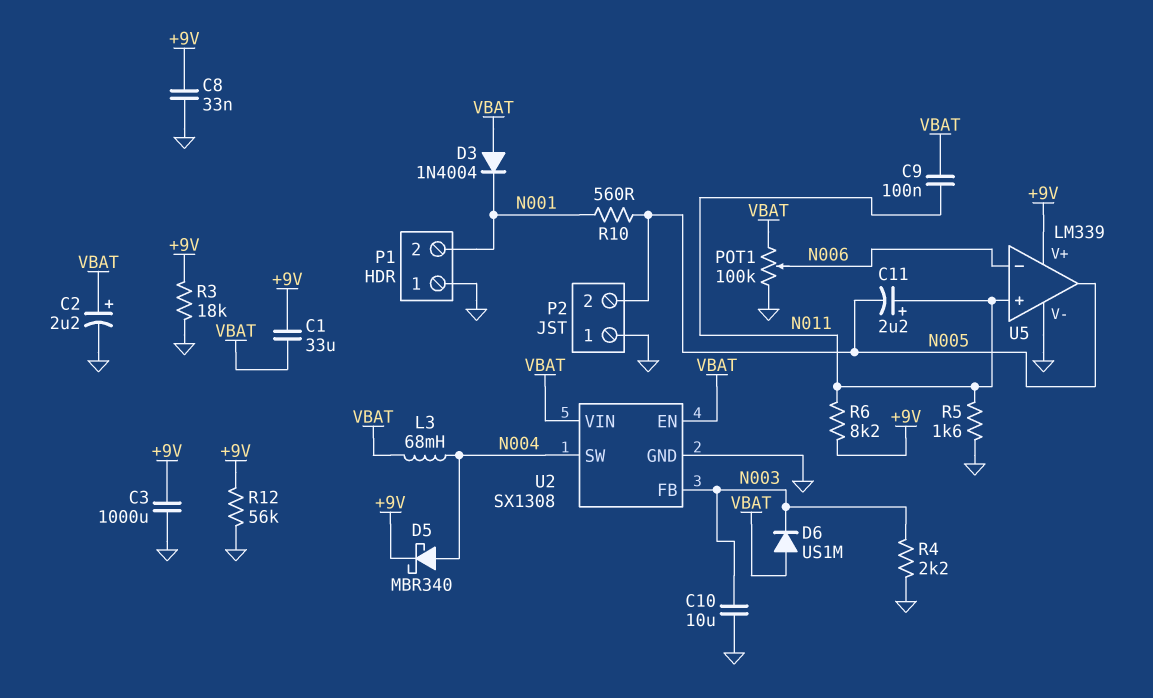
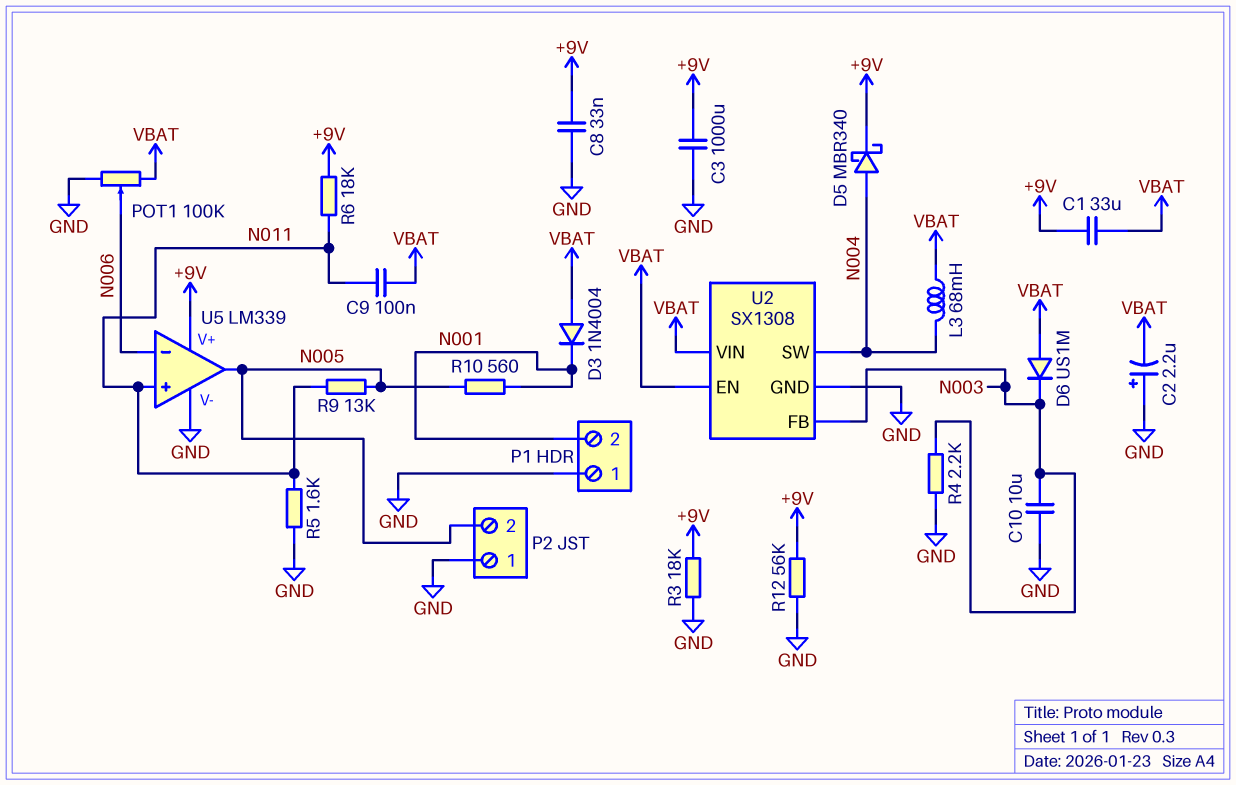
C2: 2.2uF (plus VBAT, minus GND) -> 2.2uF (plus GND, minus VBAT)
C11: 2.2uF (plus N011, minus N005) -> none
R6: 8.2k (+9V, N011) -> 18k (+9V, N011)
R9: none -> 13k (N005, N011)

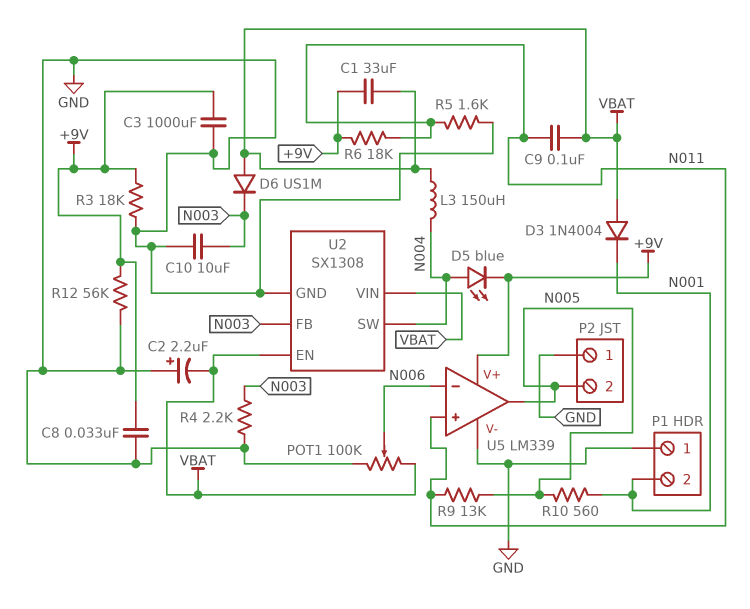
D5: schottky MBR340 (A N004, K +9V) -> LED blue (A N004, K +9V)
L3: 68mH (N004, VBAT) -> 150uH (N004, VBAT)

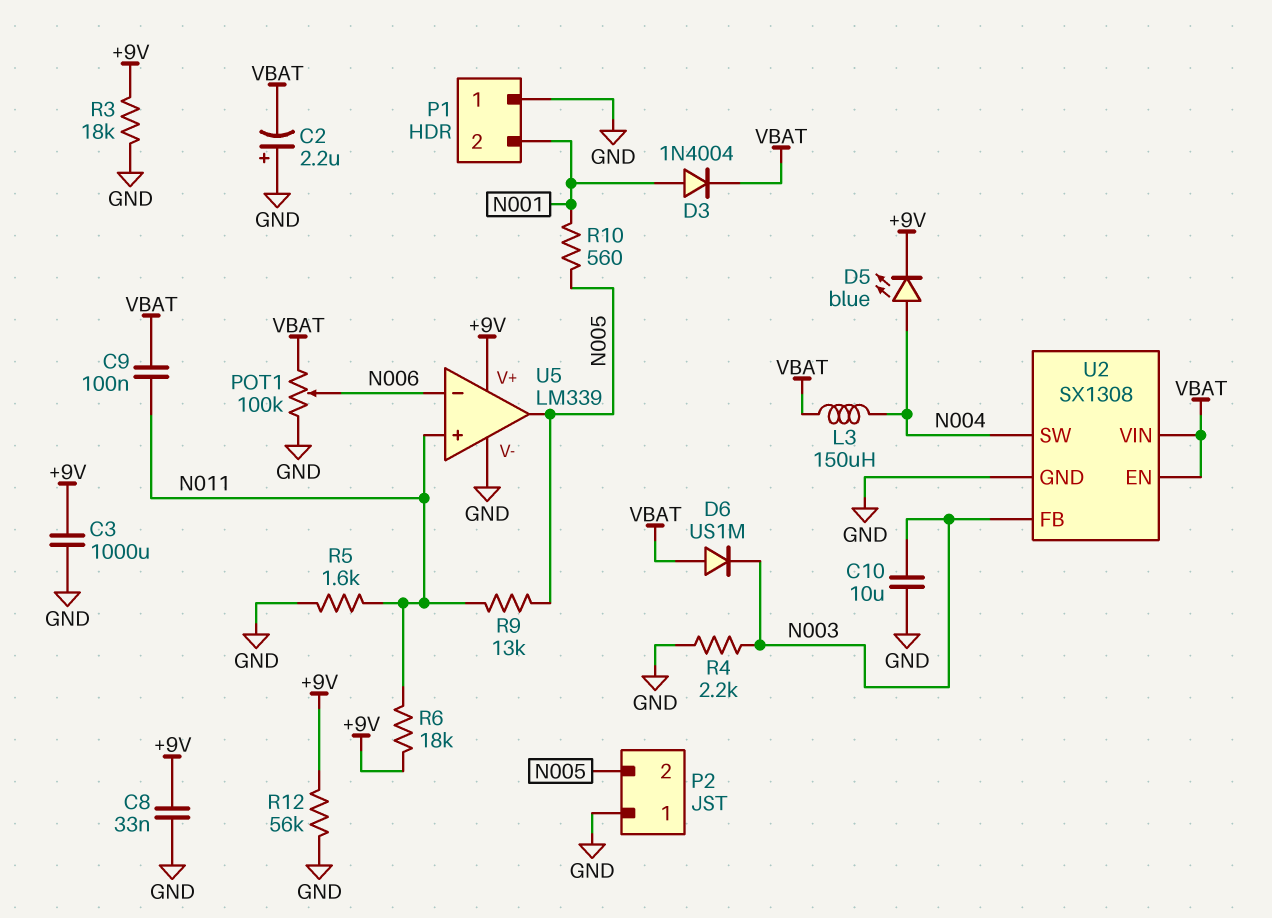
C1: 33uF (+9V, VBAT) -> none
D3: diode 1N4004 (A VBAT, K N001) -> diode 1N4004 (A N001, K VBAT)

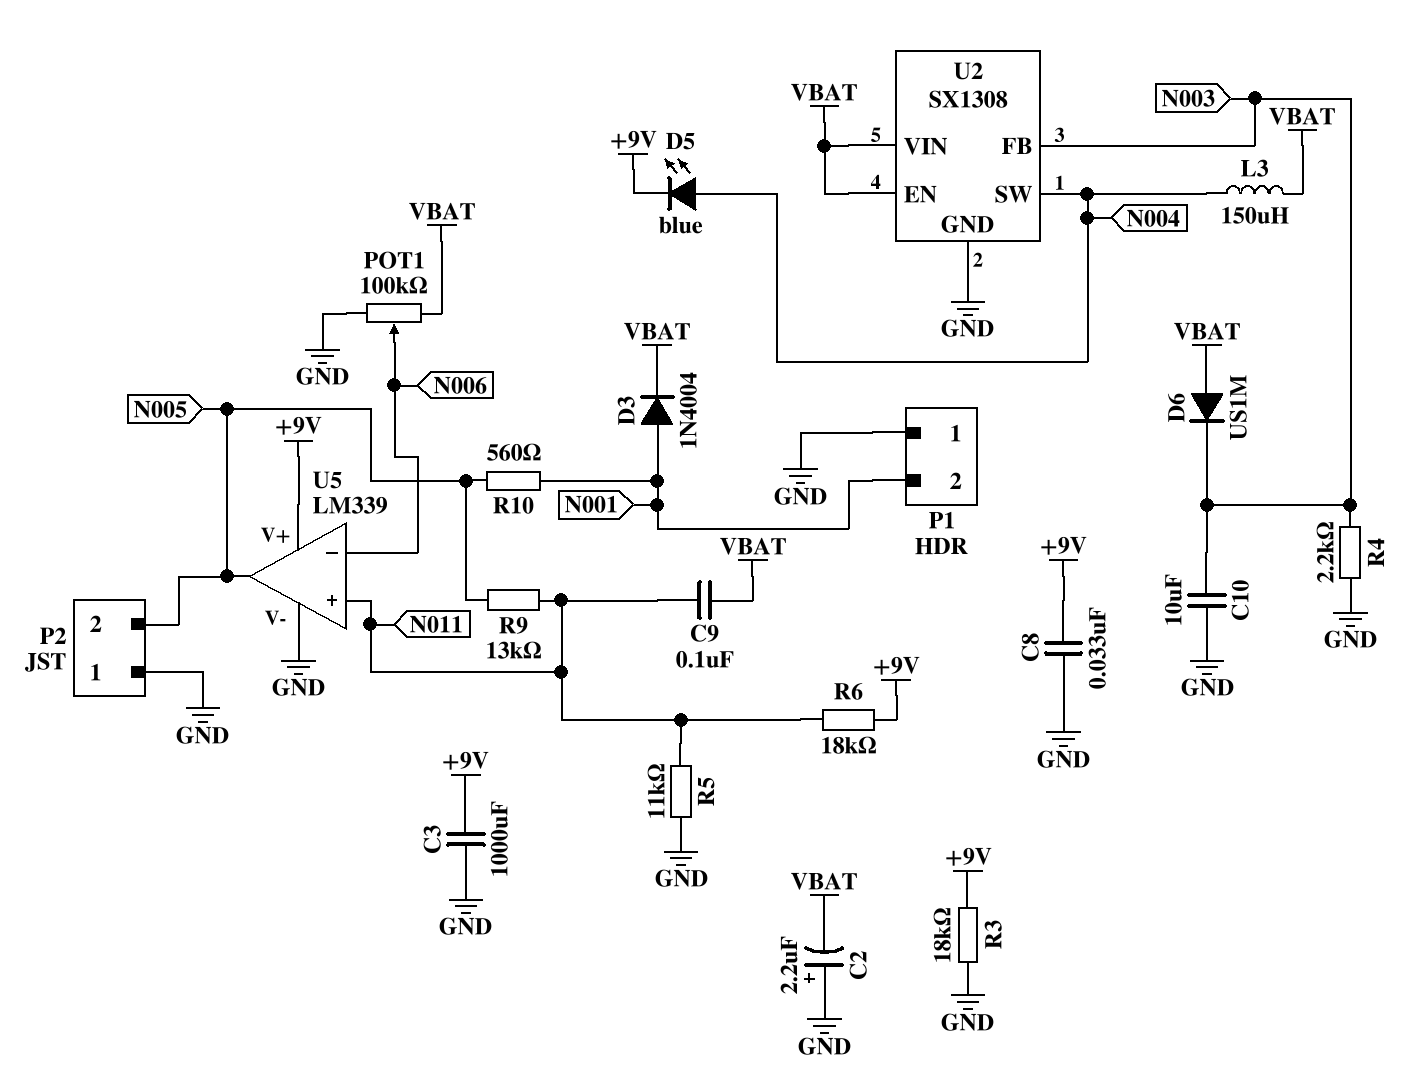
R5: 1.6k (GND, N011) -> 11k (GND, N011)
R12: 56k (+9V, GND) -> none

